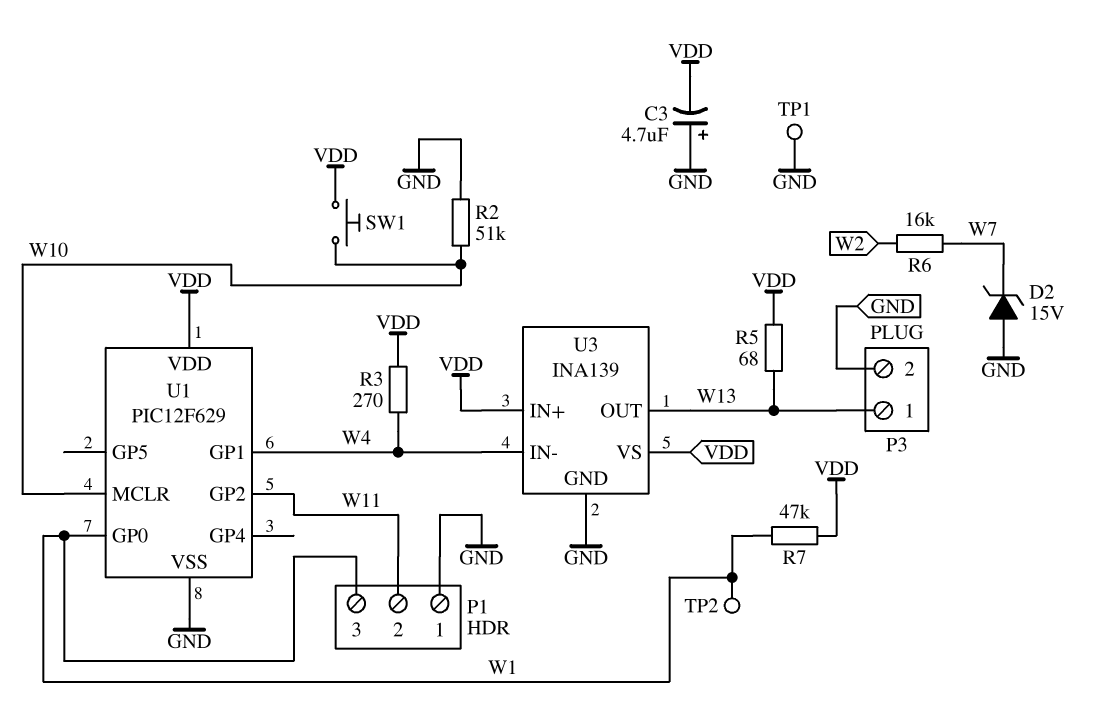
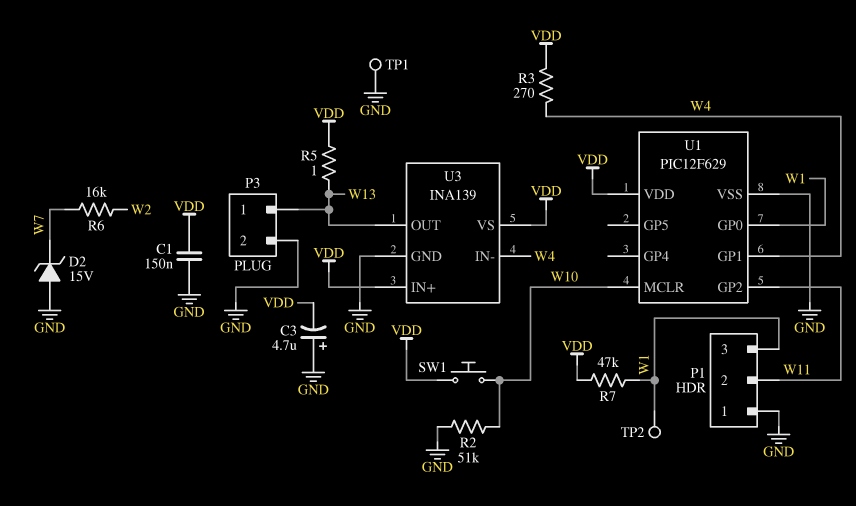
C1: none -> 150nF (GND, VDD)
R5: 68 (VDD, W13) -> 1 (VDD, W13)

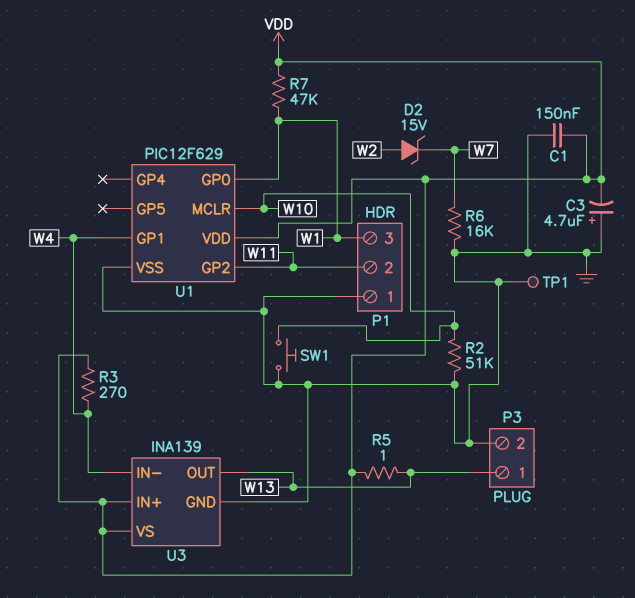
D2: zener 15V (A GND, K W7) -> zener 15V (A W2, K W7)
R6: 16k (W2, W7) -> 16k (GND, W7)
SW1: button (VDD, W10) -> button (GND, W10)
TP2: test point (W1) -> none

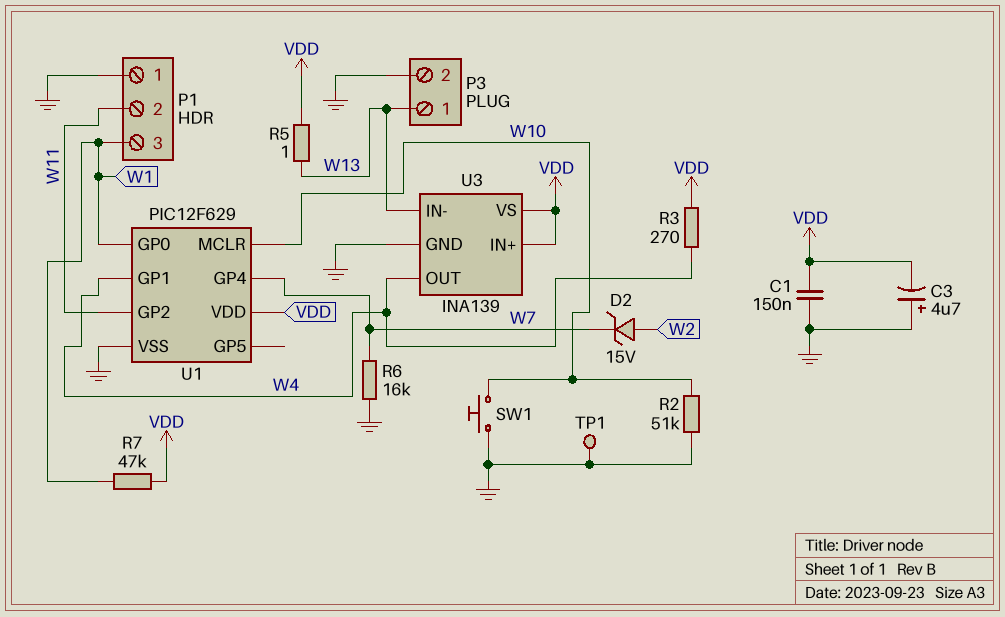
U1 pin GP4: none -> W7
U3 pin IN-: W4 -> W13
U3 pin OUT: W13 -> W4

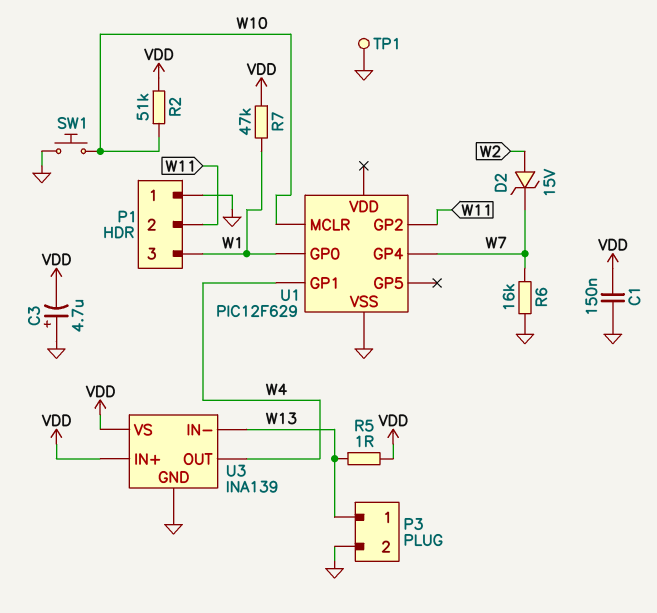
R2: 51k (GND, W10) -> 51k (VDD, W10)
R3: 270 (VDD, W4) -> none
U1 pin VDD: VDD -> none

